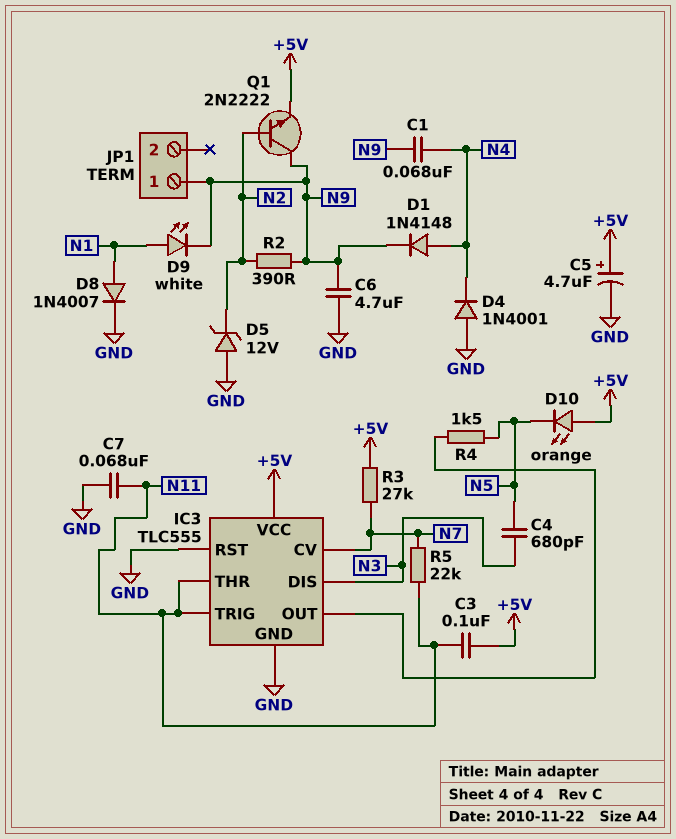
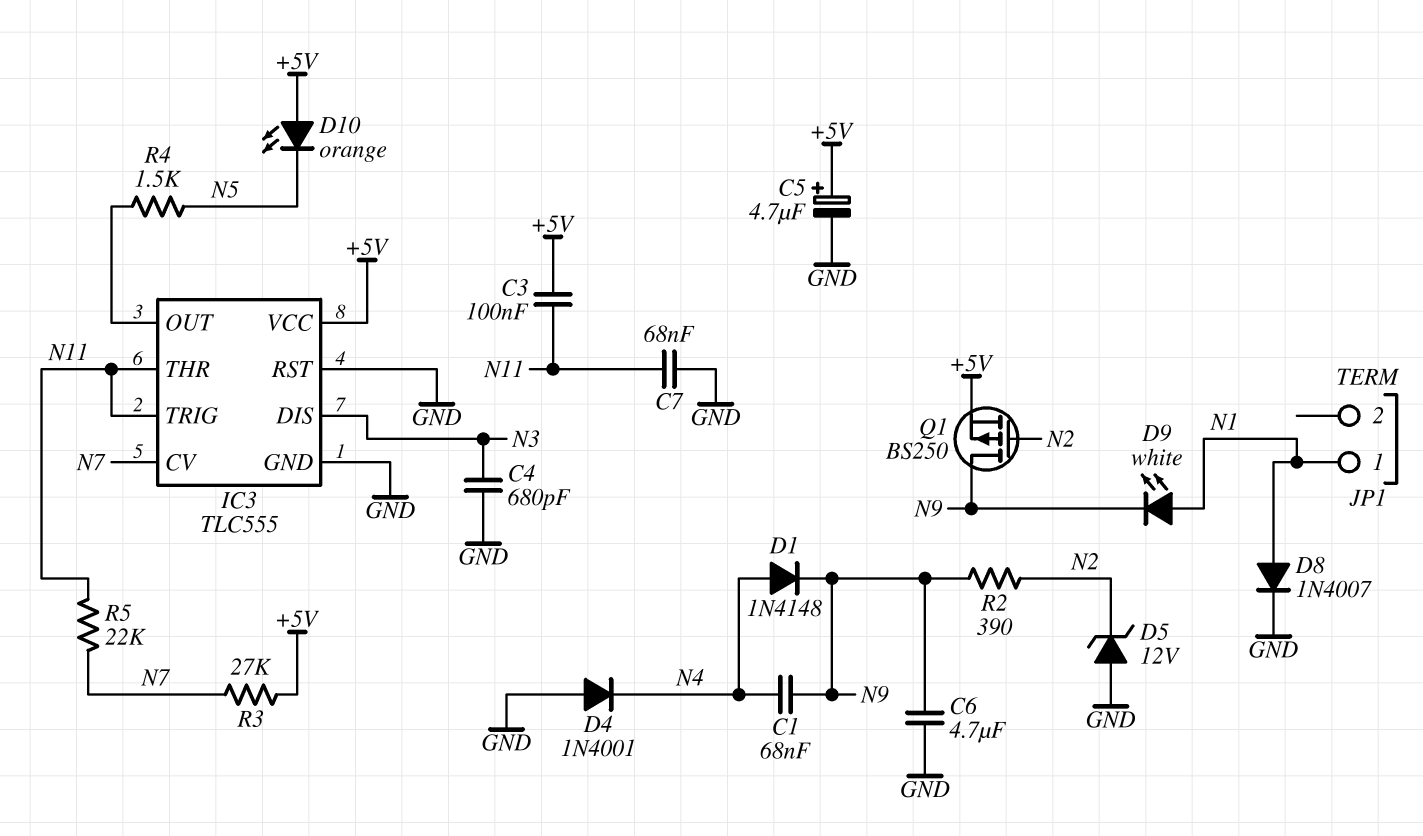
C4: 680pF (N3, N5) -> 680pF (GND, N3)
JP1 pin 1: N9 -> N1
Q1: NPN 2N2222 (B N2, C N9, E +5V) -> PMOS BS250 (G N2, D N9, S +5V)

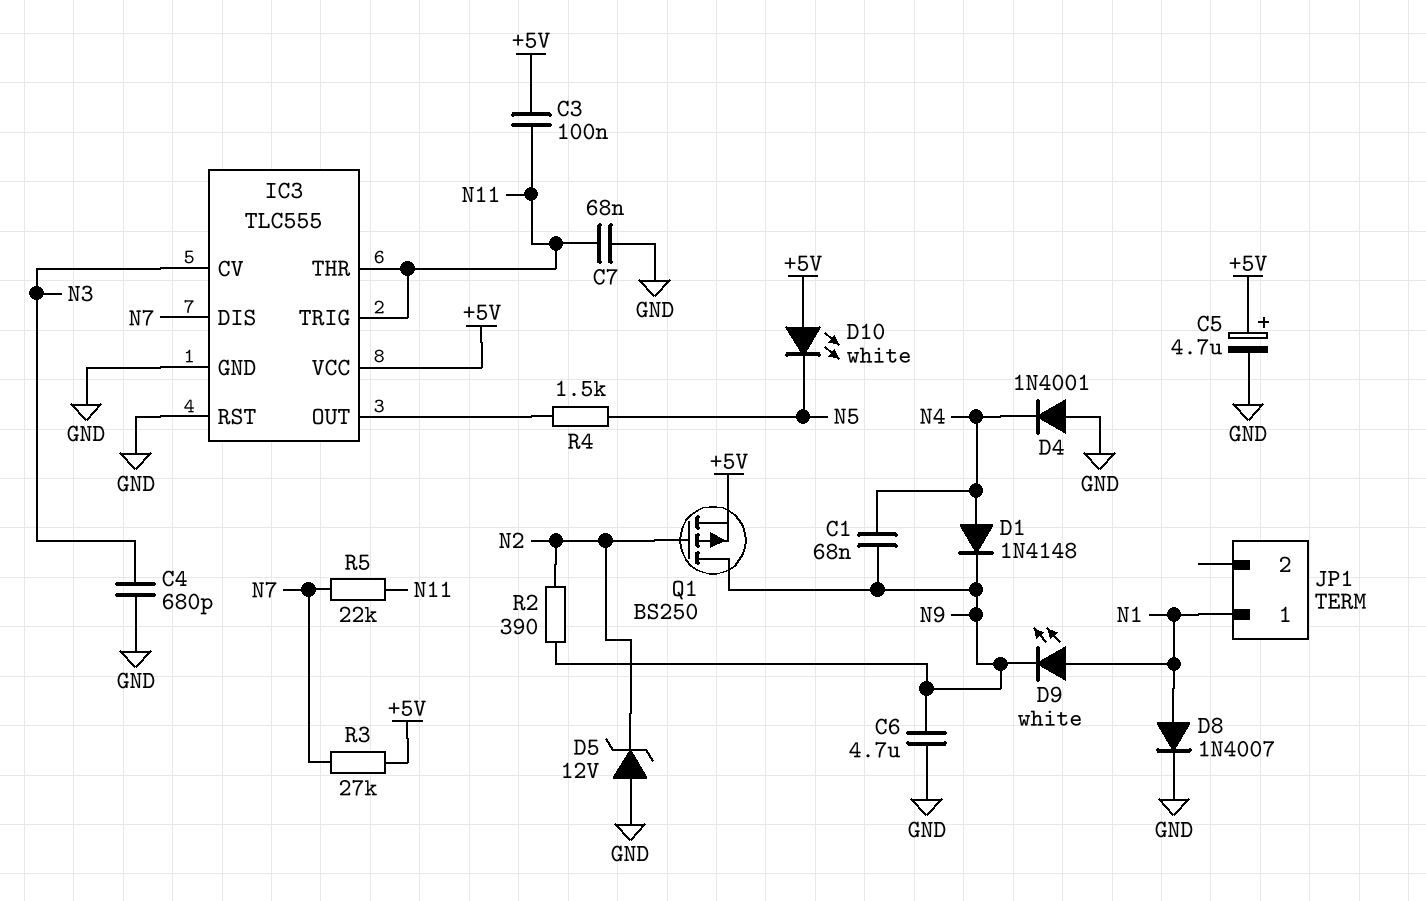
D10: LED orange (A +5V, K N5) -> LED white (A +5V, K N5)
IC3 pin CV: N7 -> N3
IC3 pin DIS: N3 -> N7

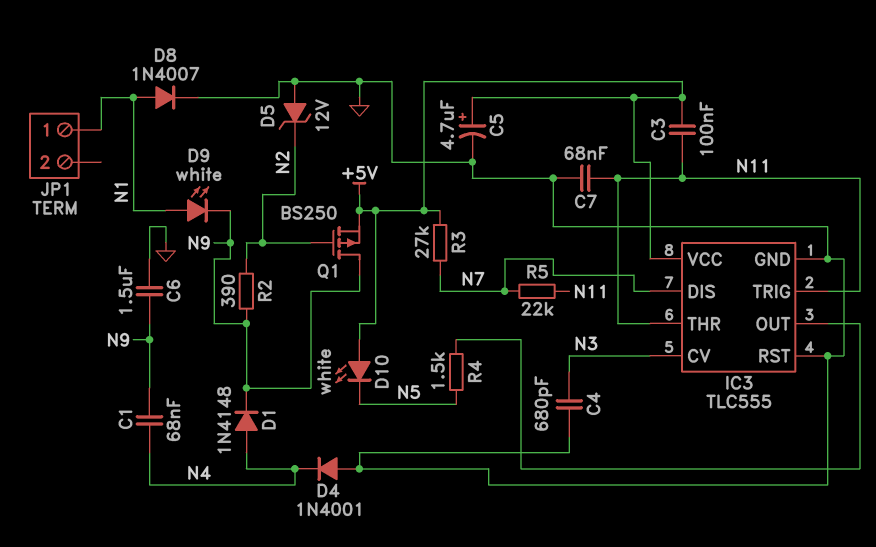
C6: 4.7uF (GND, N9) -> 1.5uF (GND, N9)

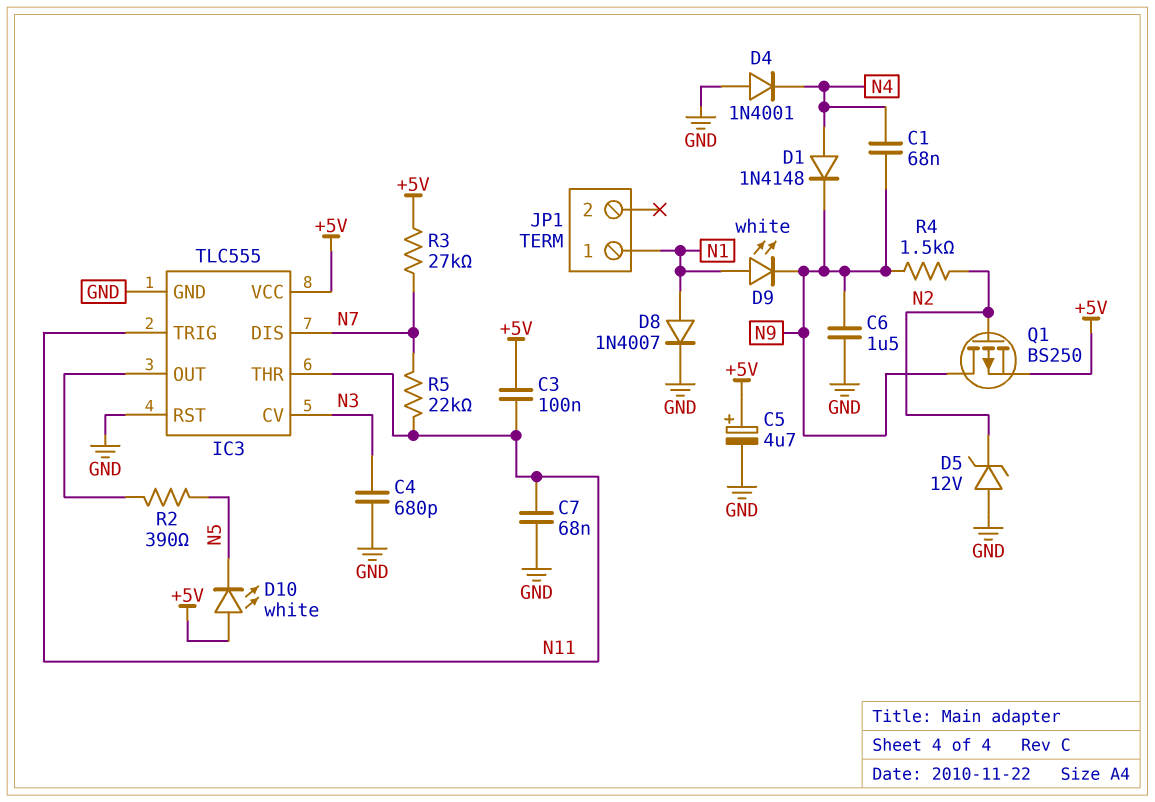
R2: 390 (N2, N9) -> 390 (IC3/OUT, N5)
R4: 1.5k (IC3/OUT, N5) -> 1.5k (N2, N9)

